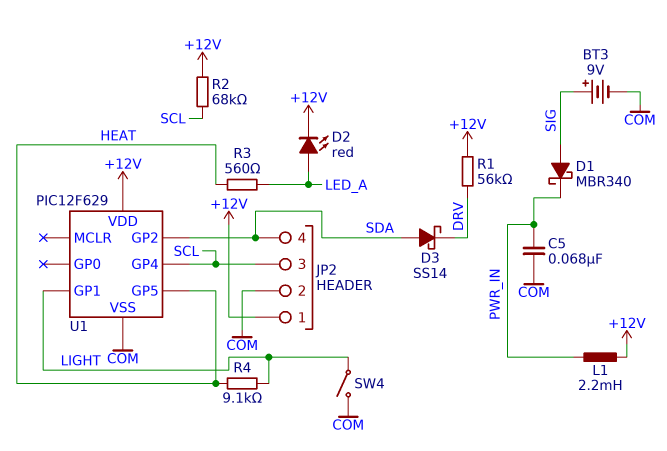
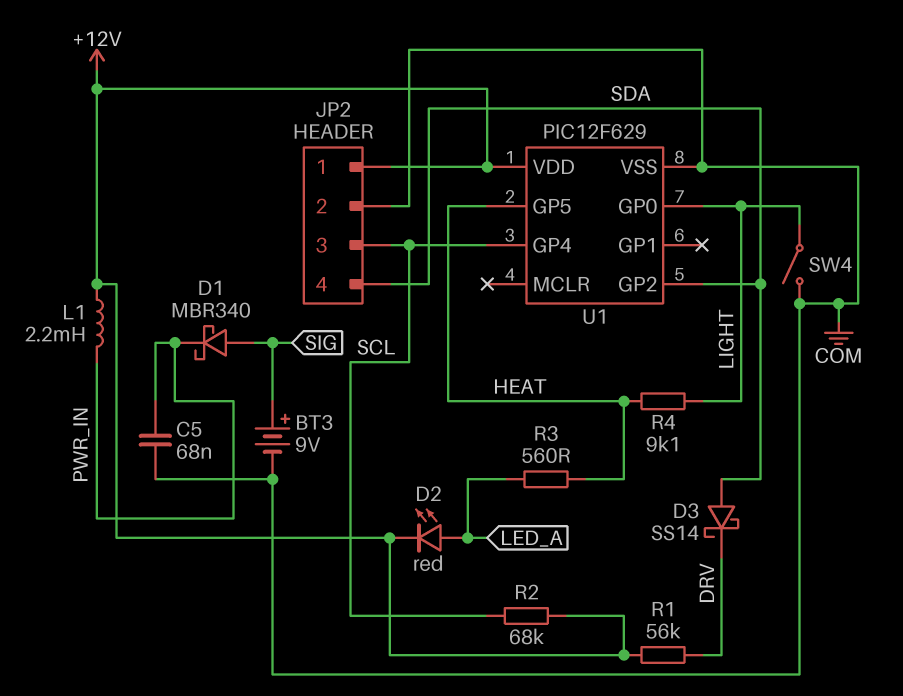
U1 pin GP0: none -> LIGHT
U1 pin GP1: LIGHT -> none

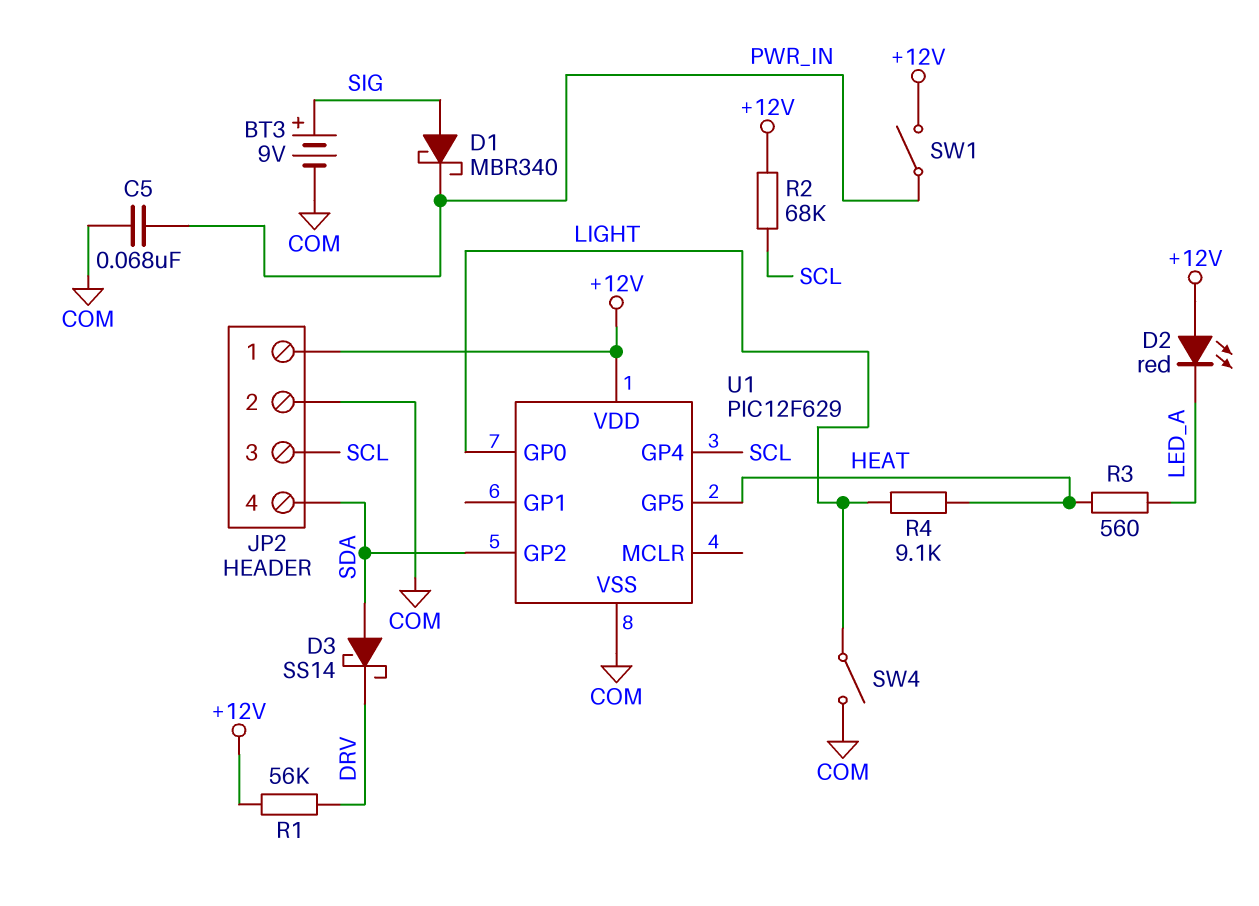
D2: LED red (A LED_A, K +12V) -> LED red (A +12V, K LED_A)
L1: 2.2mH (+12V, PWR_IN) -> none
SW1: none -> switch (+12V, PWR_IN)

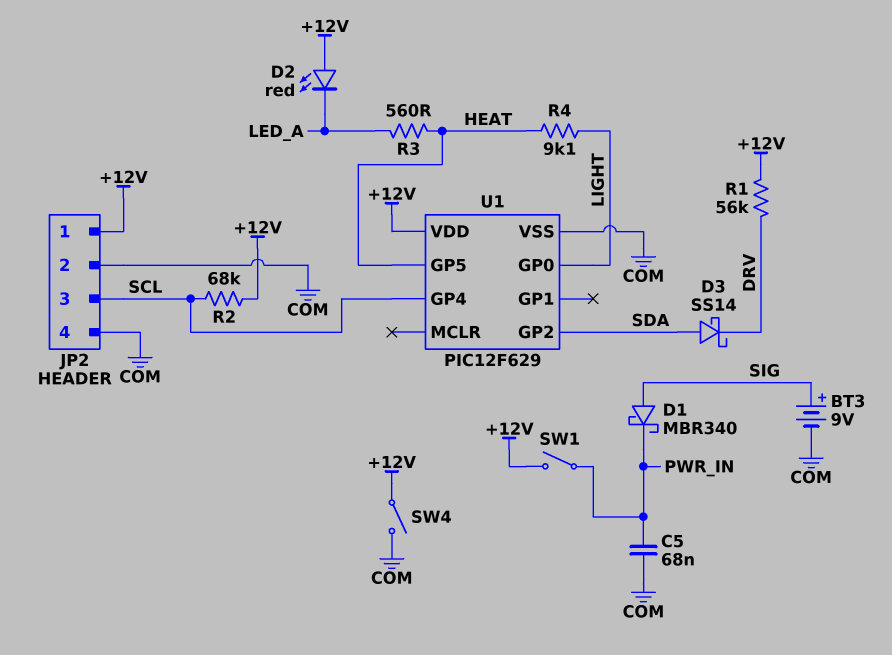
JP2 pin 4: SDA -> COM
SW4: switch (COM, LIGHT) -> switch (+12V, COM)

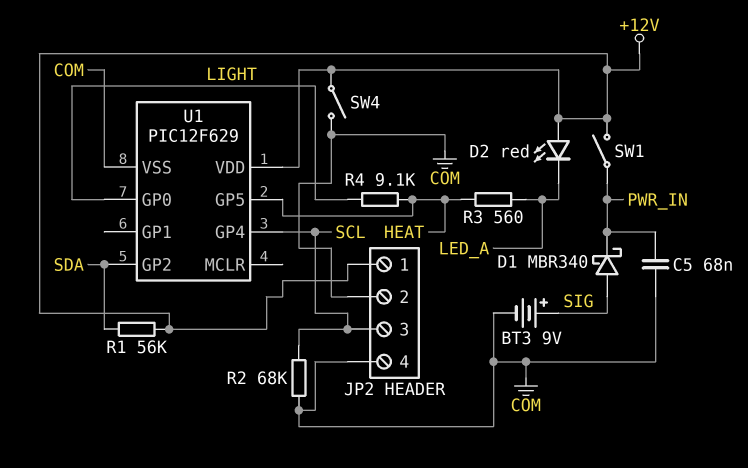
D3: schottky SS14 (A SDA, K DRV) -> none
R1: 56k (+12V, DRV) -> 56k (+12V, SDA)
R2: 68k (+12V, SCL) -> 68k (COM, SCL)

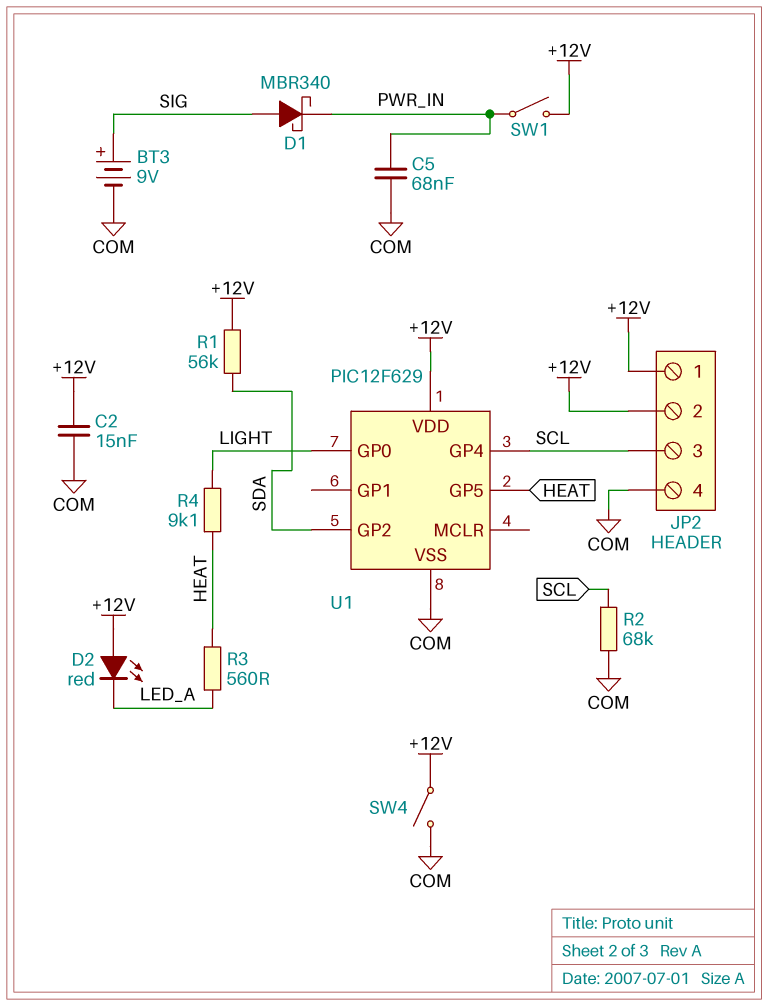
C2: none -> 15nF (+12V, COM)
JP2 pin 2: COM -> +12V

